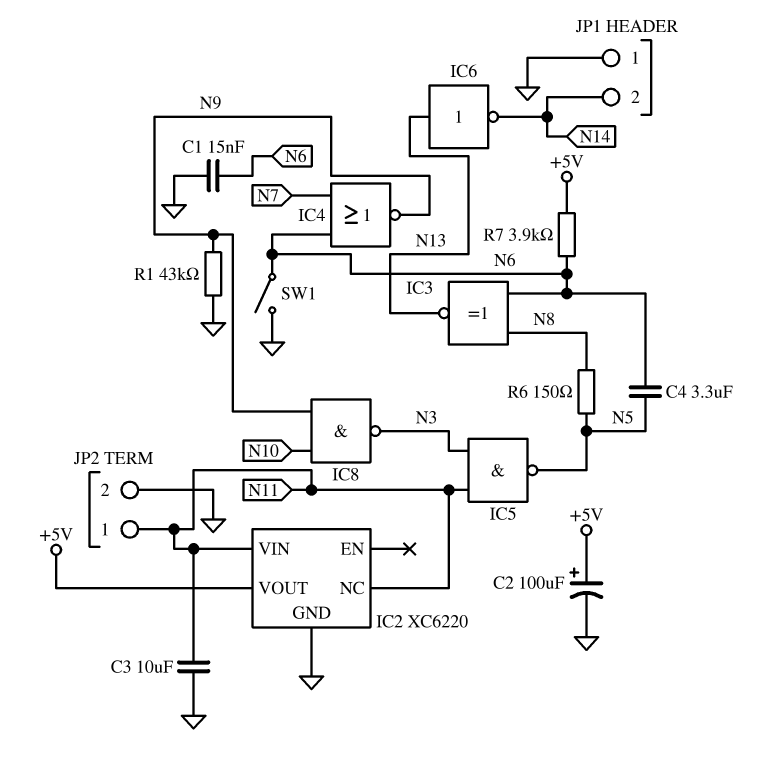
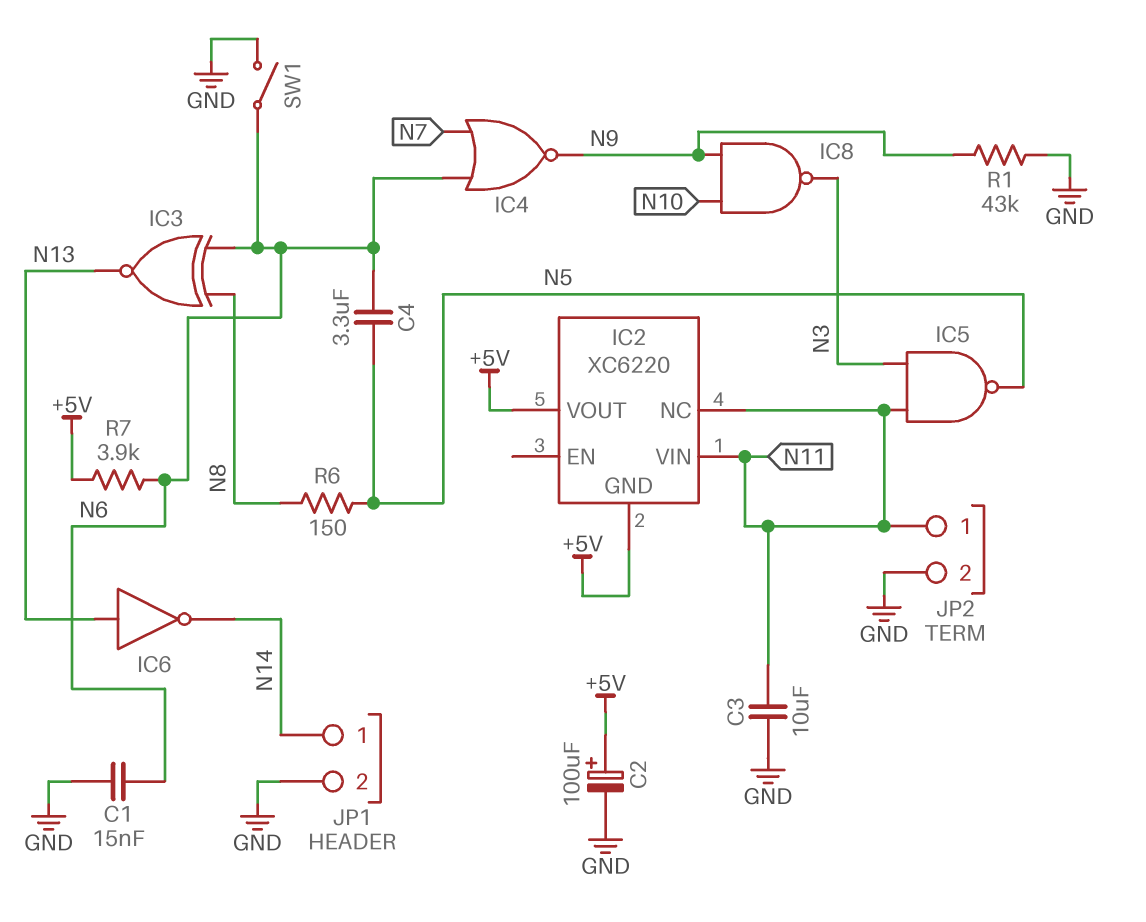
IC2 pin GND: GND -> +5V
JP1 pin 1: GND -> N14
JP1 pin 2: N14 -> GND

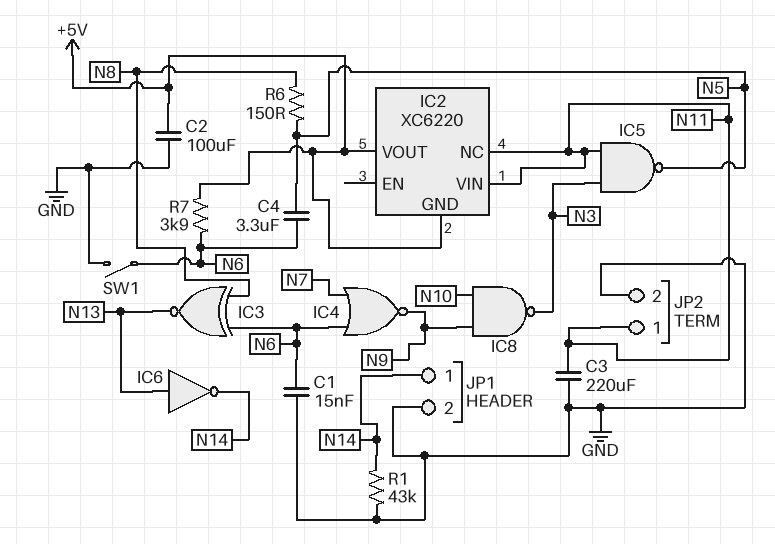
C2: 100uF (plus +5V, minus GND) -> 100uF (+5V, GND)
C3: 10uF (GND, N11) -> 220uF (GND, N11)
R1: 43k (GND, N9) -> 43k (GND, N14)

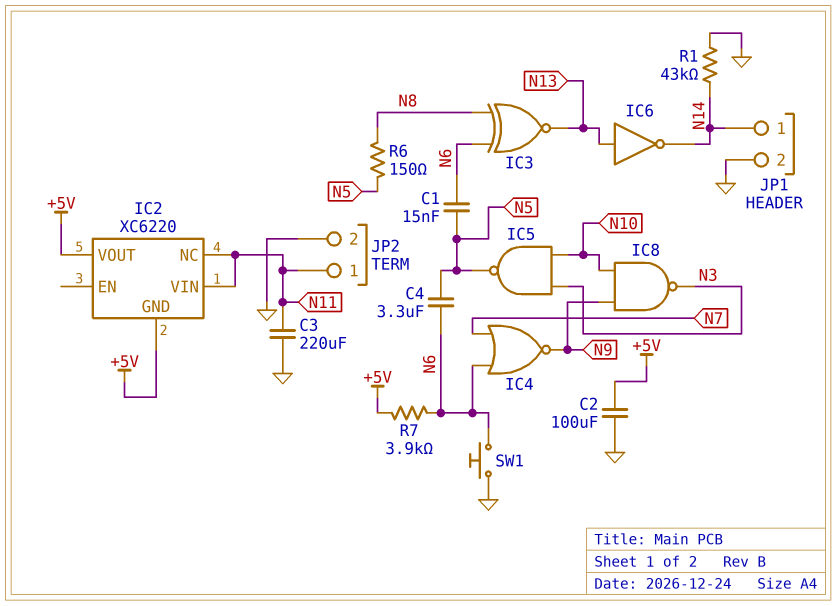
C1: 15nF (GND, N6) -> 15nF (N5, N6)
IC5: NAND (in N3, in N11, out N5) -> NAND (in N3, in N10, out N5)
SW1: switch (GND, N6) -> button (GND, N6)

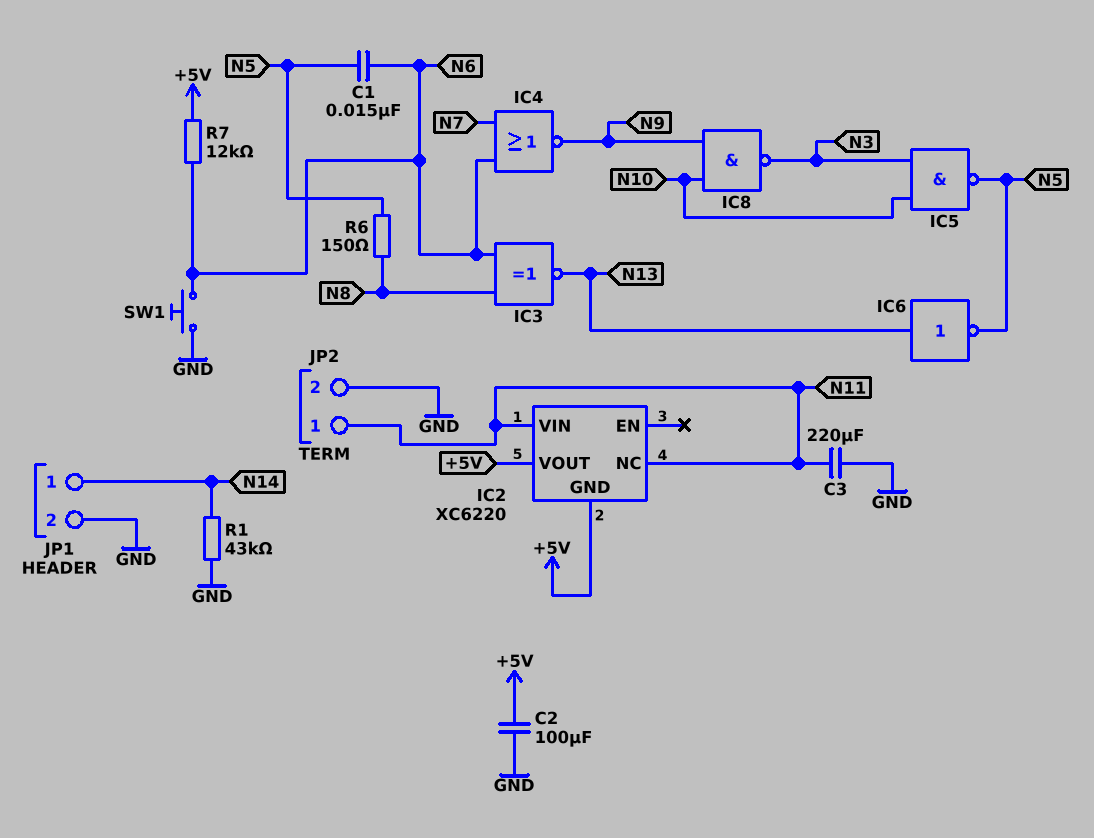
C4: 3.3uF (N5, N6) -> none
IC6: NOT (in N13, out N14) -> NOT (in N13, out N5)
R7: 3.9k (+5V, N6) -> 12k (+5V, N6)

